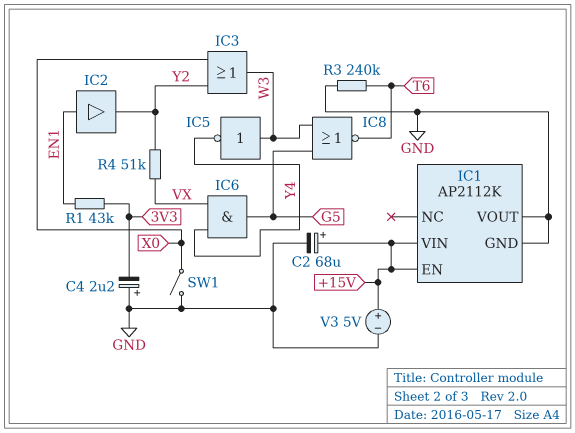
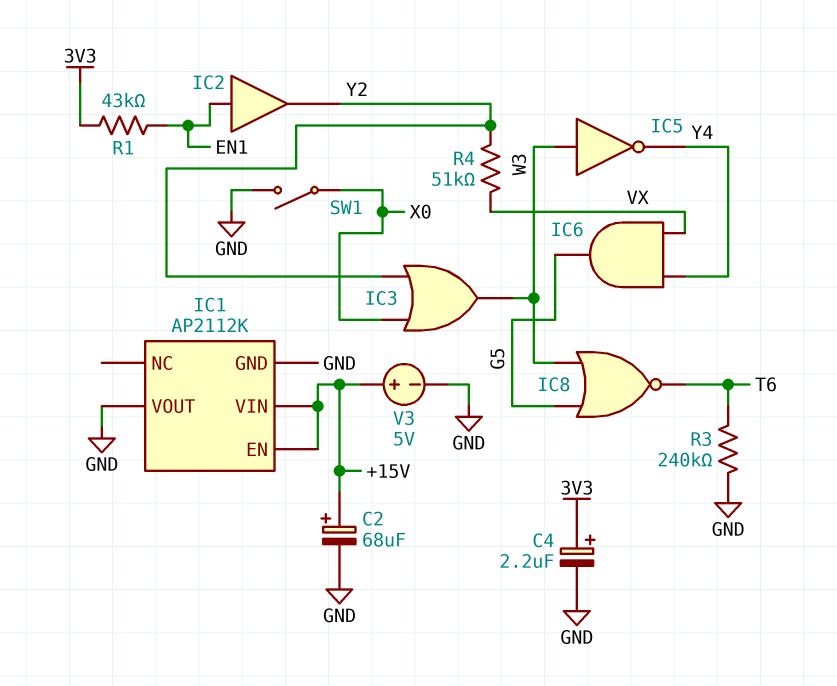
C4: 2.2uF (plus GND, minus 3V3) -> 2.2uF (plus 3V3, minus GND)

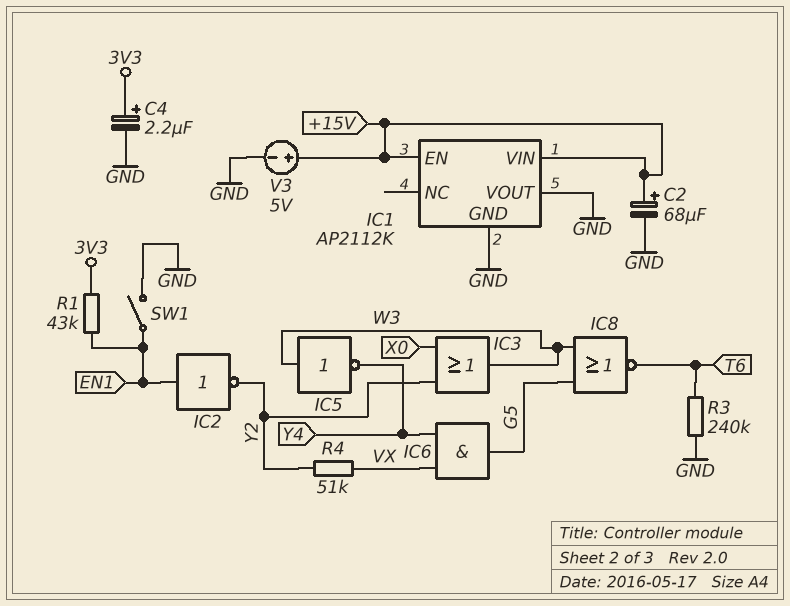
IC2: buffer (in EN1, out Y2) -> NOT (in EN1, out Y2)
SW1: switch (GND, X0) -> switch (EN1, GND)

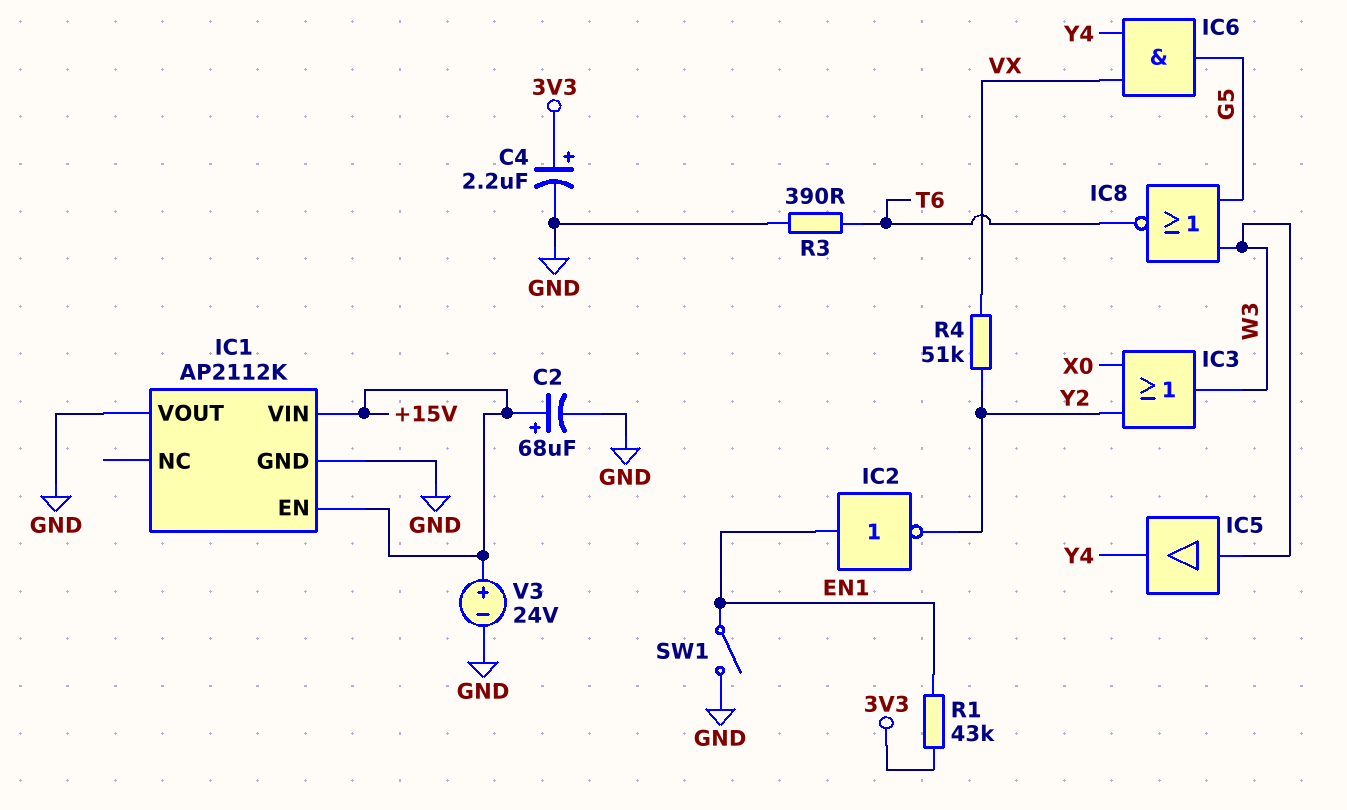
IC5: NOT (in W3, out Y4) -> buffer (in W3, out Y4)
R3: 240k (GND, T6) -> 390 (GND, T6)
V3: 5V (plus +15V, minus GND) -> 24V (plus +15V, minus GND)

